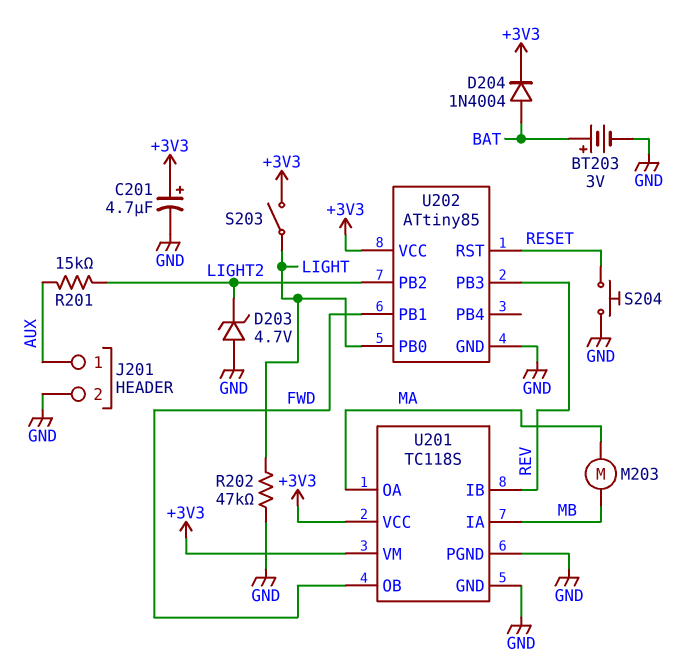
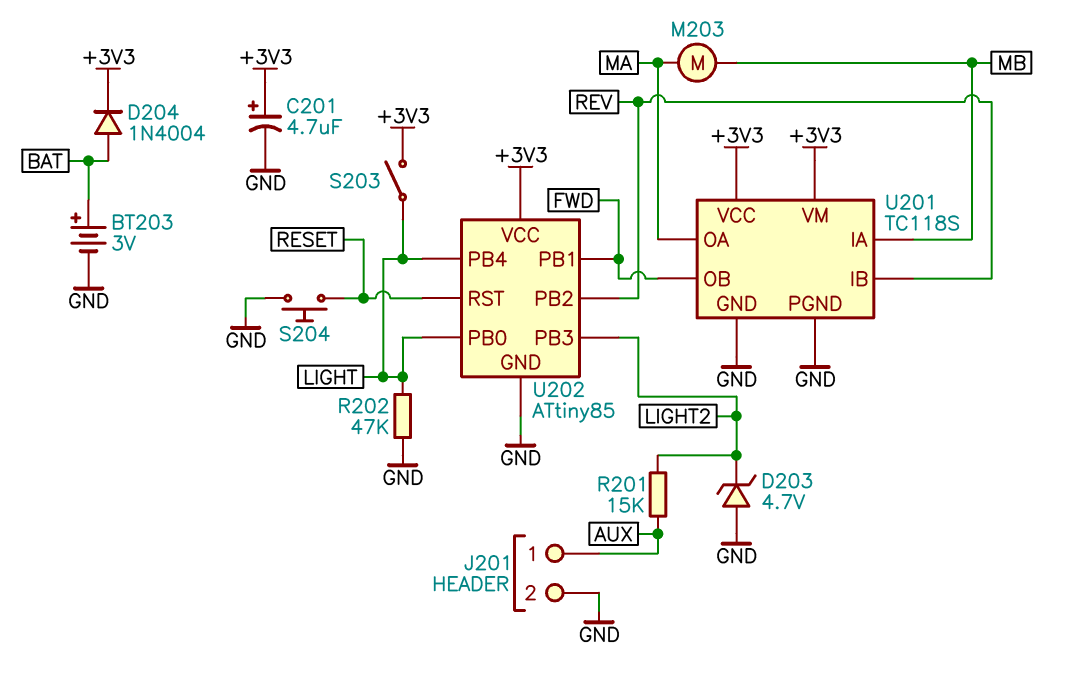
U202 pin PB2: LIGHT2 -> REV
U202 pin PB3: REV -> LIGHT2
U202 pin PB4: none -> LIGHT

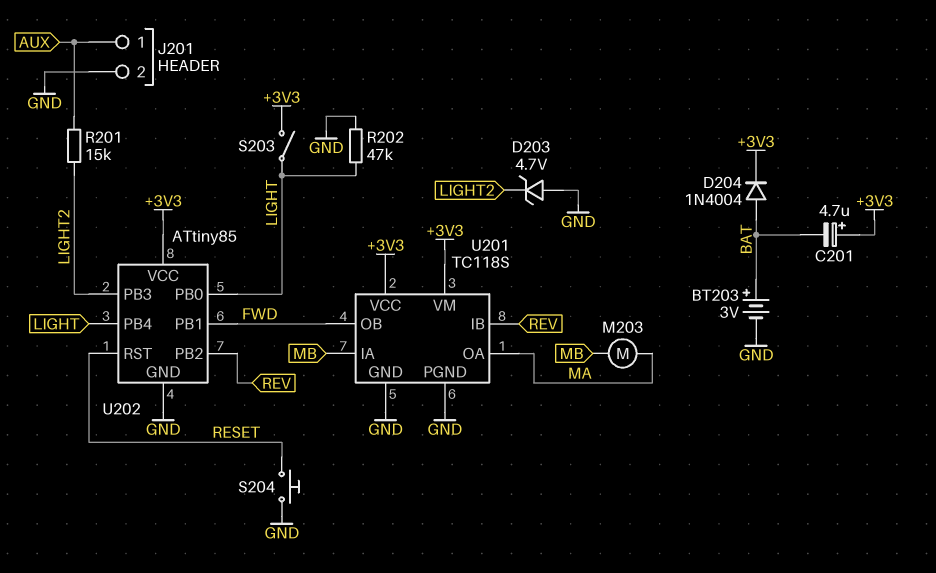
C201: 4.7uF (plus +3V3, minus GND) -> 4.7uF (plus +3V3, minus BAT)

